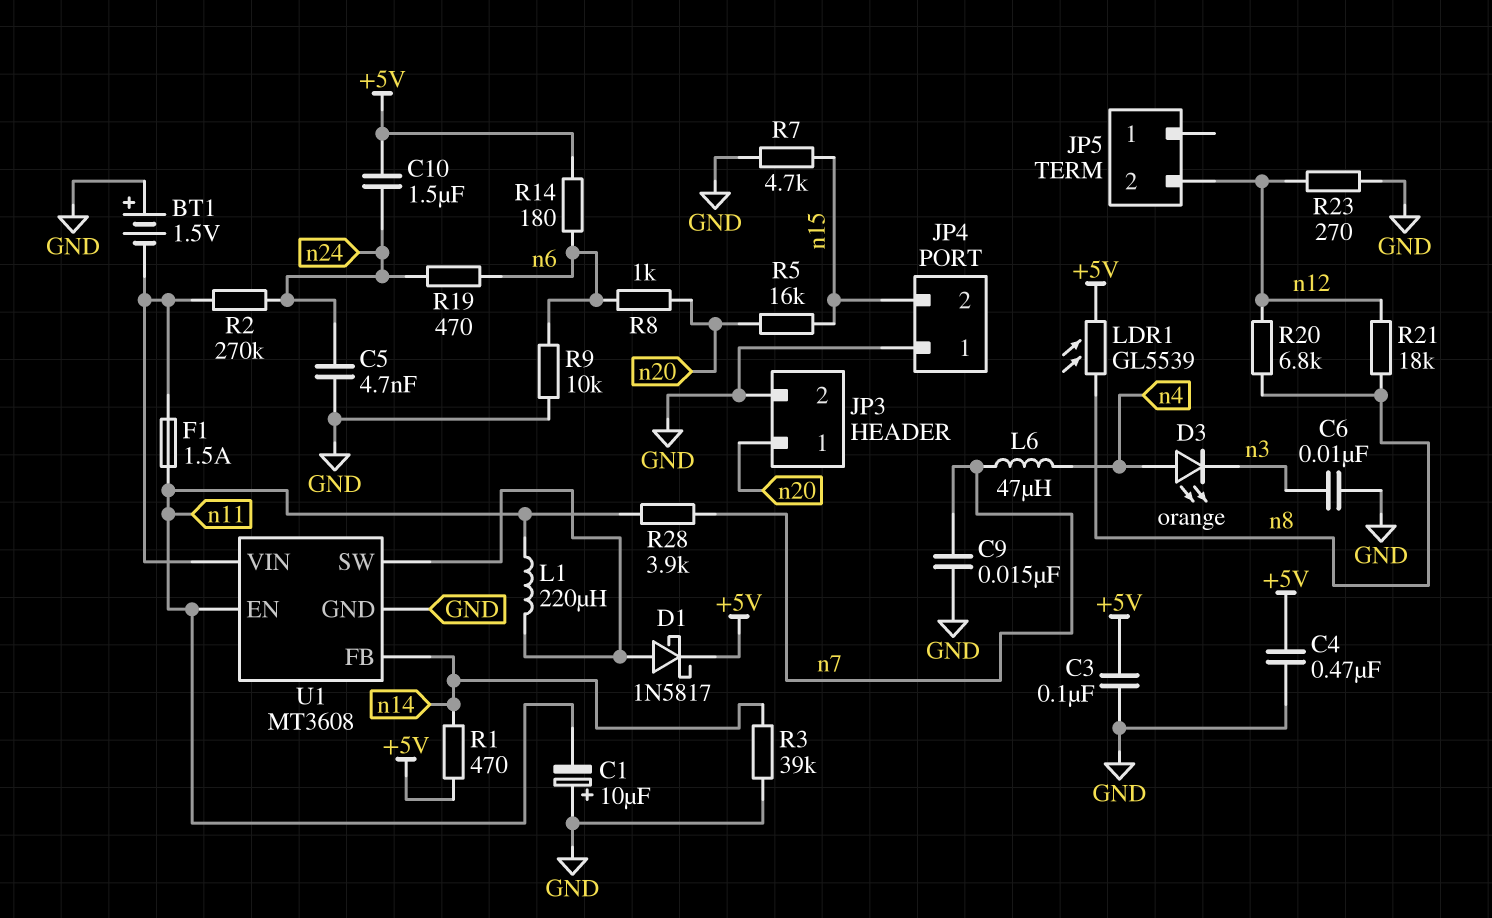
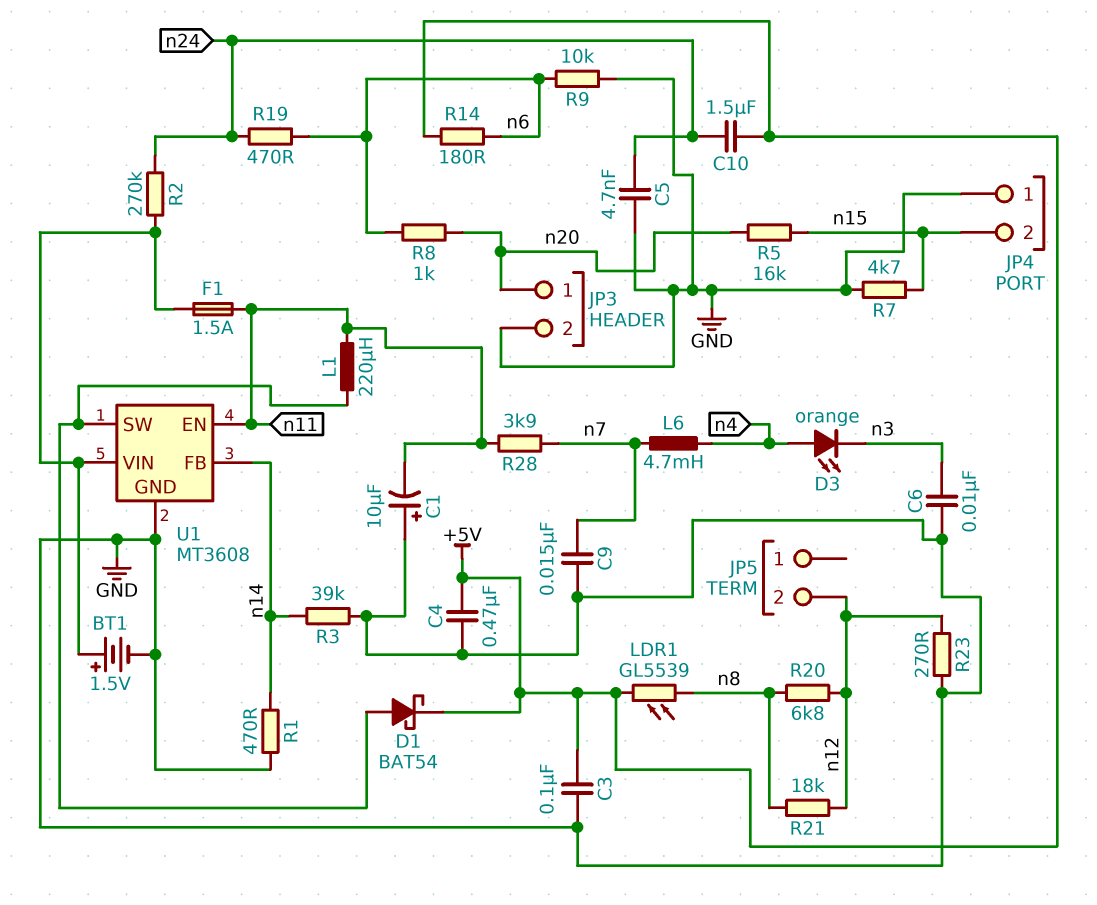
BT1: 1.5V (plus GND, minus U1/VIN) -> 1.5V (plus U1/VIN, minus GND)
D1: schottky 1N5817 (A U1/SW, K +5V) -> schottky BAT54 (A U1/SW, K +5V)
L6: 47uH (n4, n7) -> 4.7mH (n4, n7)
R1: 470 (+5V, n14) -> 470 (GND, n14)

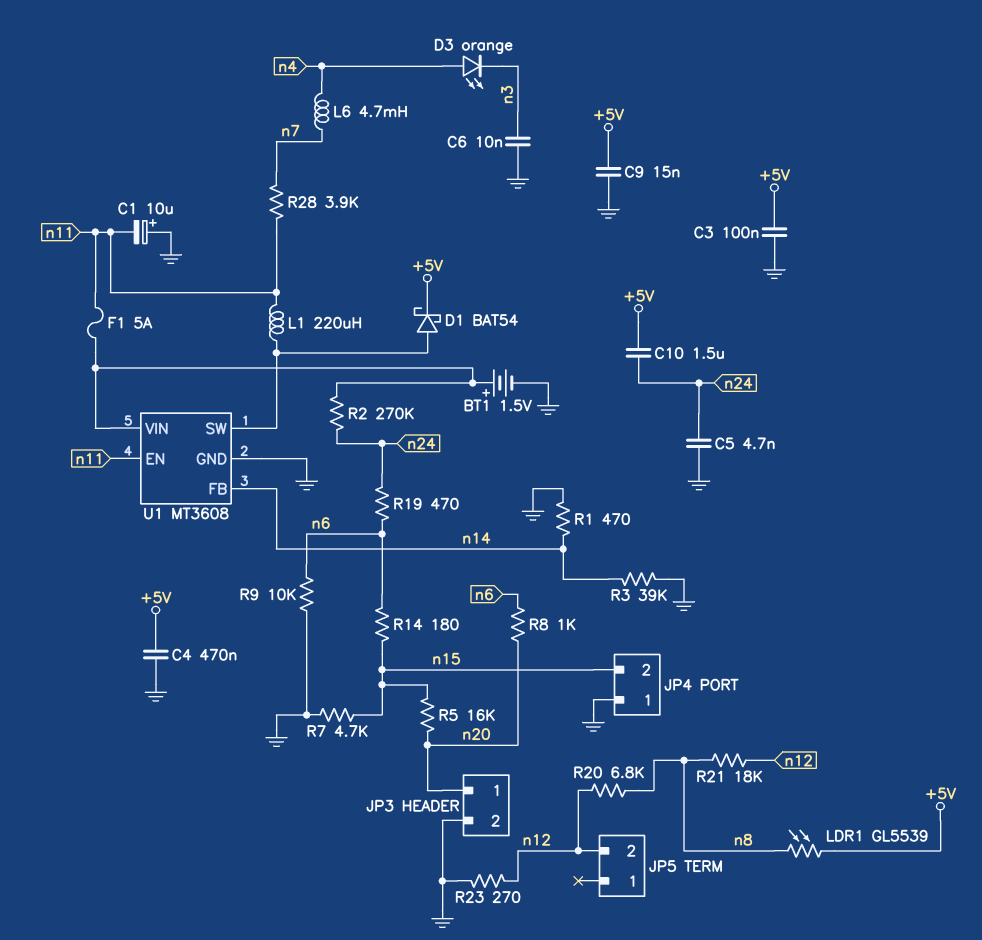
C9: 15nF (GND, n7) -> 15nF (+5V, GND)
F1: 1.5A (U1/VIN, n11) -> 5A (U1/VIN, n11)
R14: 180 (+5V, n6) -> 180 (n6, n15)

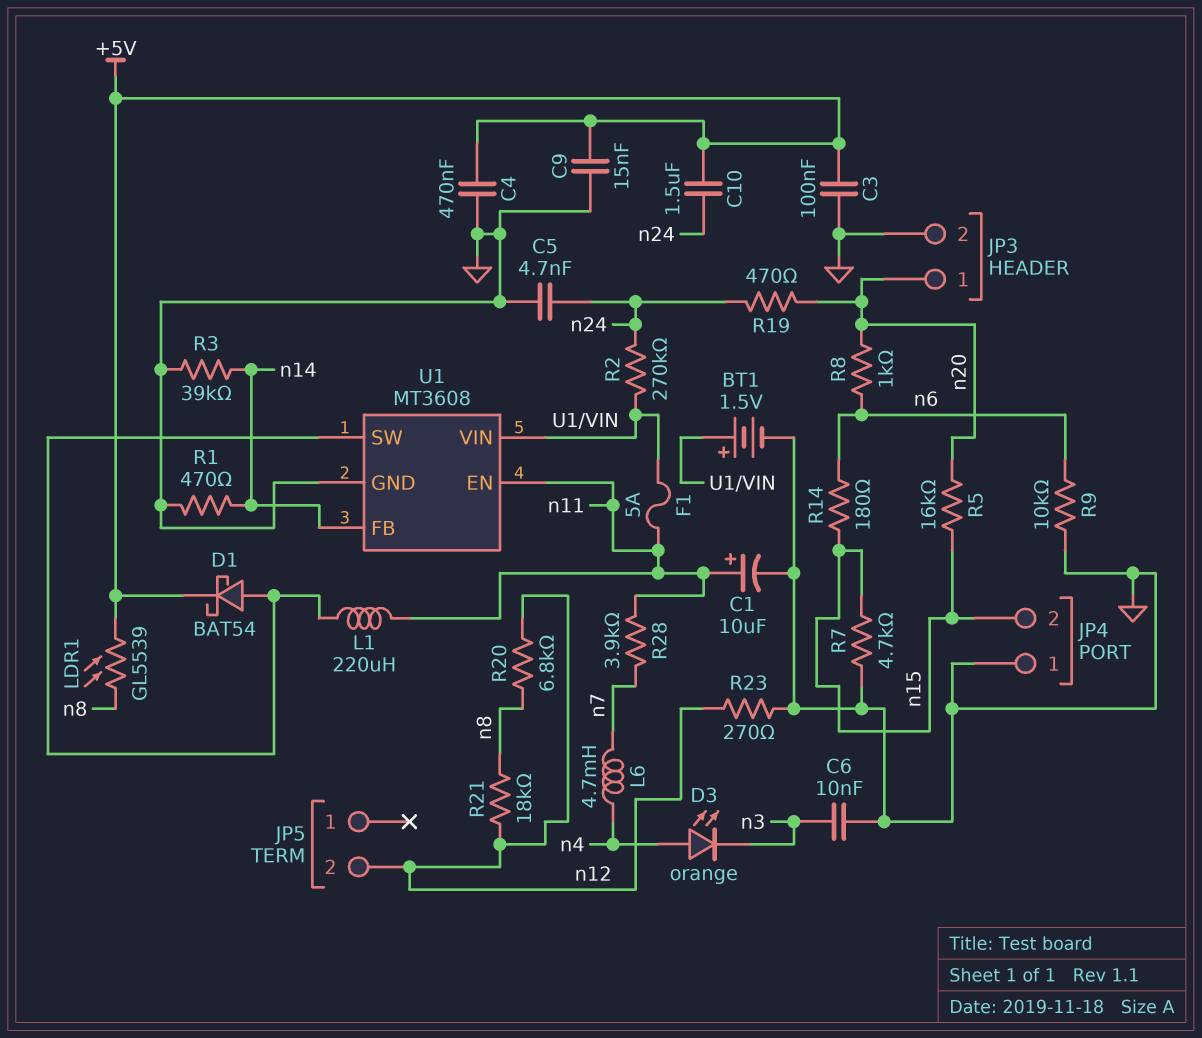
C1: 10uF (plus GND, minus n11) -> 10uF (plus n11, minus GND)
R19: 470 (n6, n24) -> 470 (n20, n24)

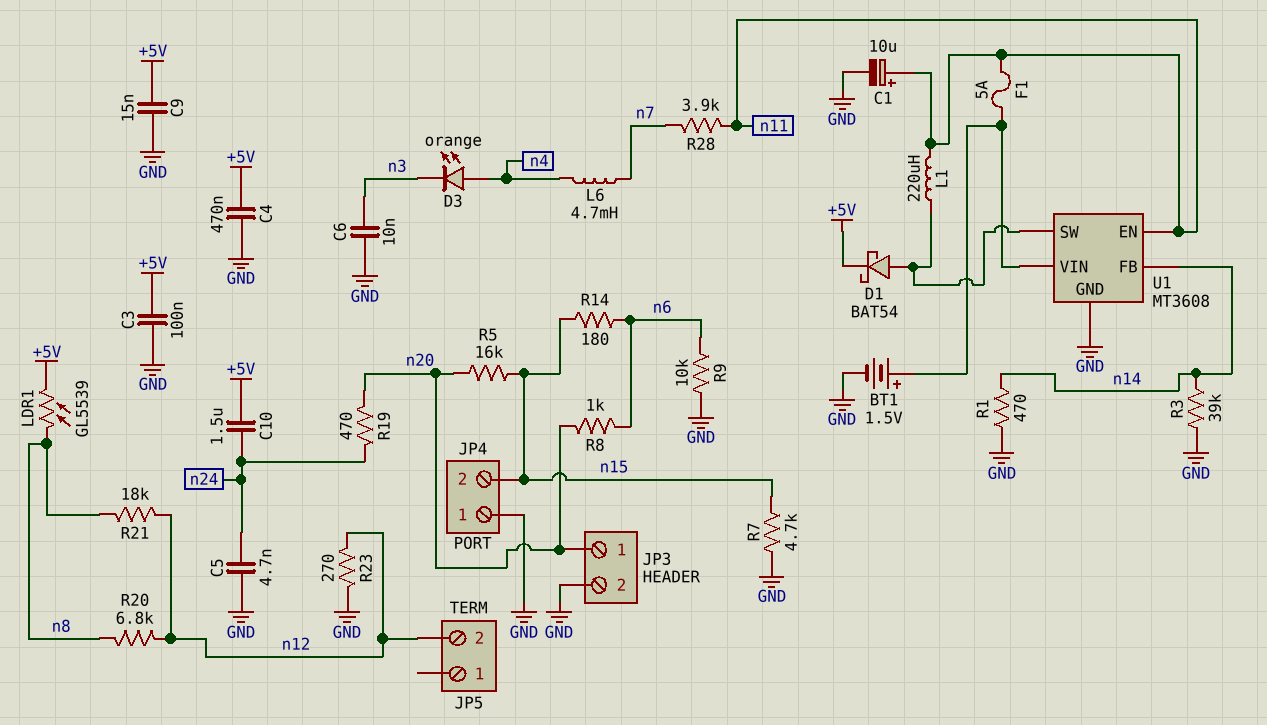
R2: 270k (U1/VIN, n24) -> none

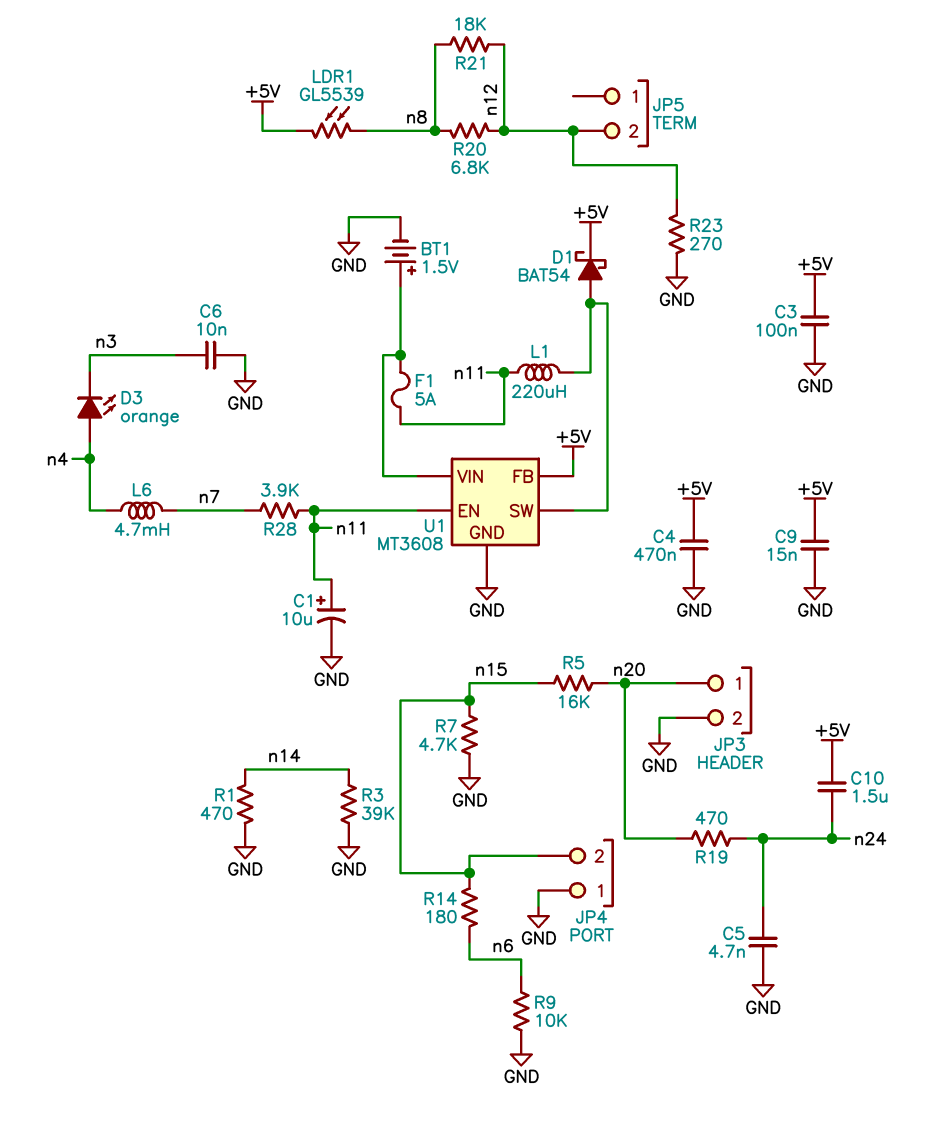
R8: 1k (n6, n20) -> none
U1 pin FB: n14 -> +5V

